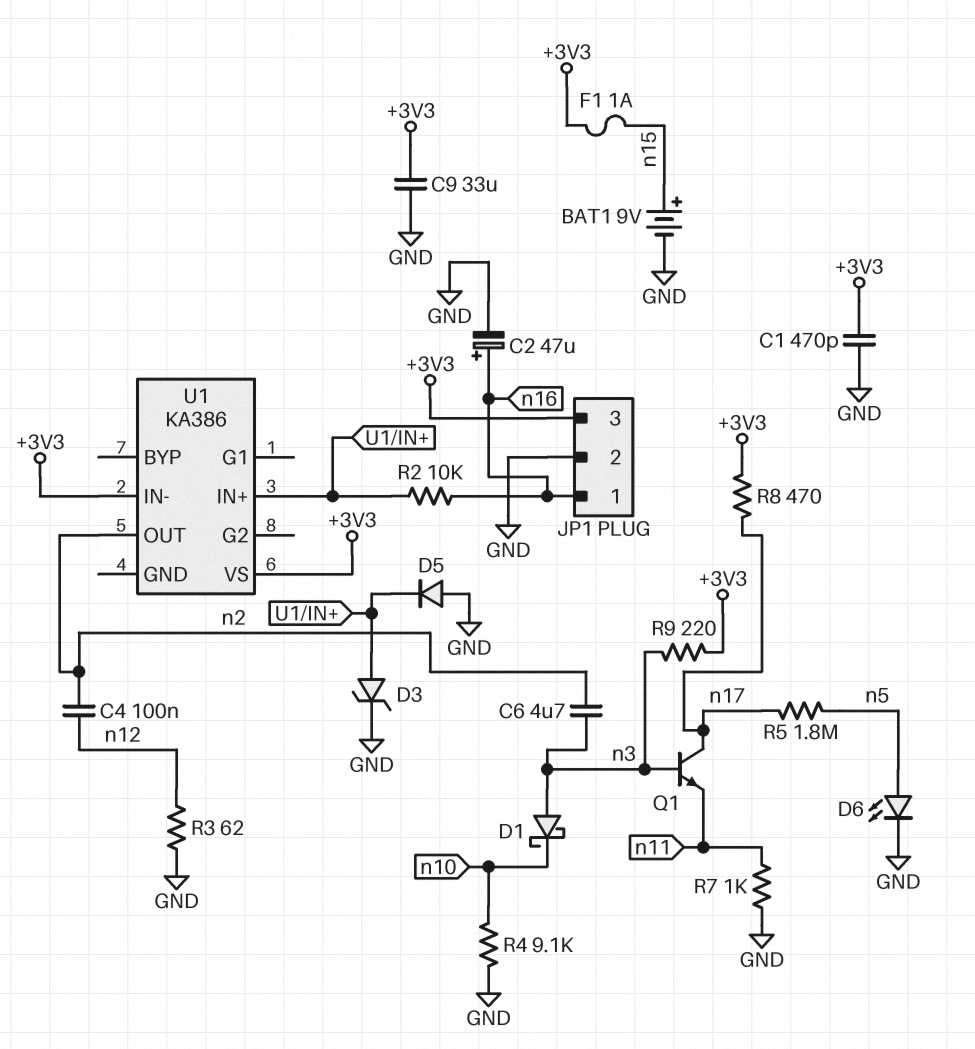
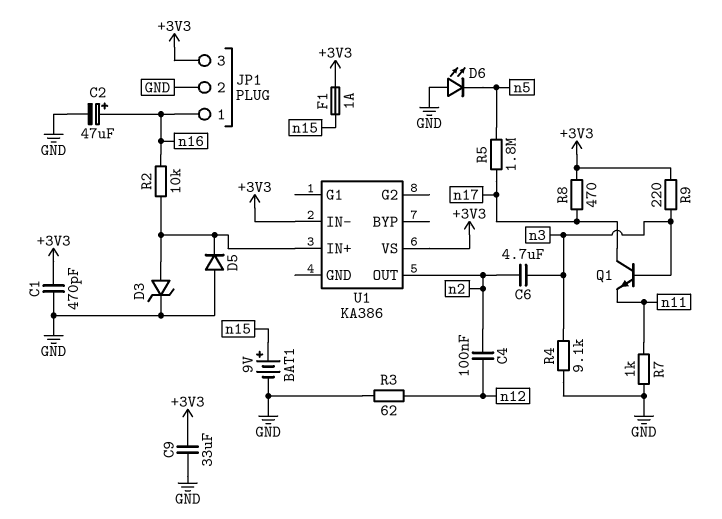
D1: schottky (A n3, K n10) -> none
D6: LED (A n5, K GND) -> LED (A GND, K n5)
R4: 9.1k (GND, n10) -> 9.1k (GND, n3)

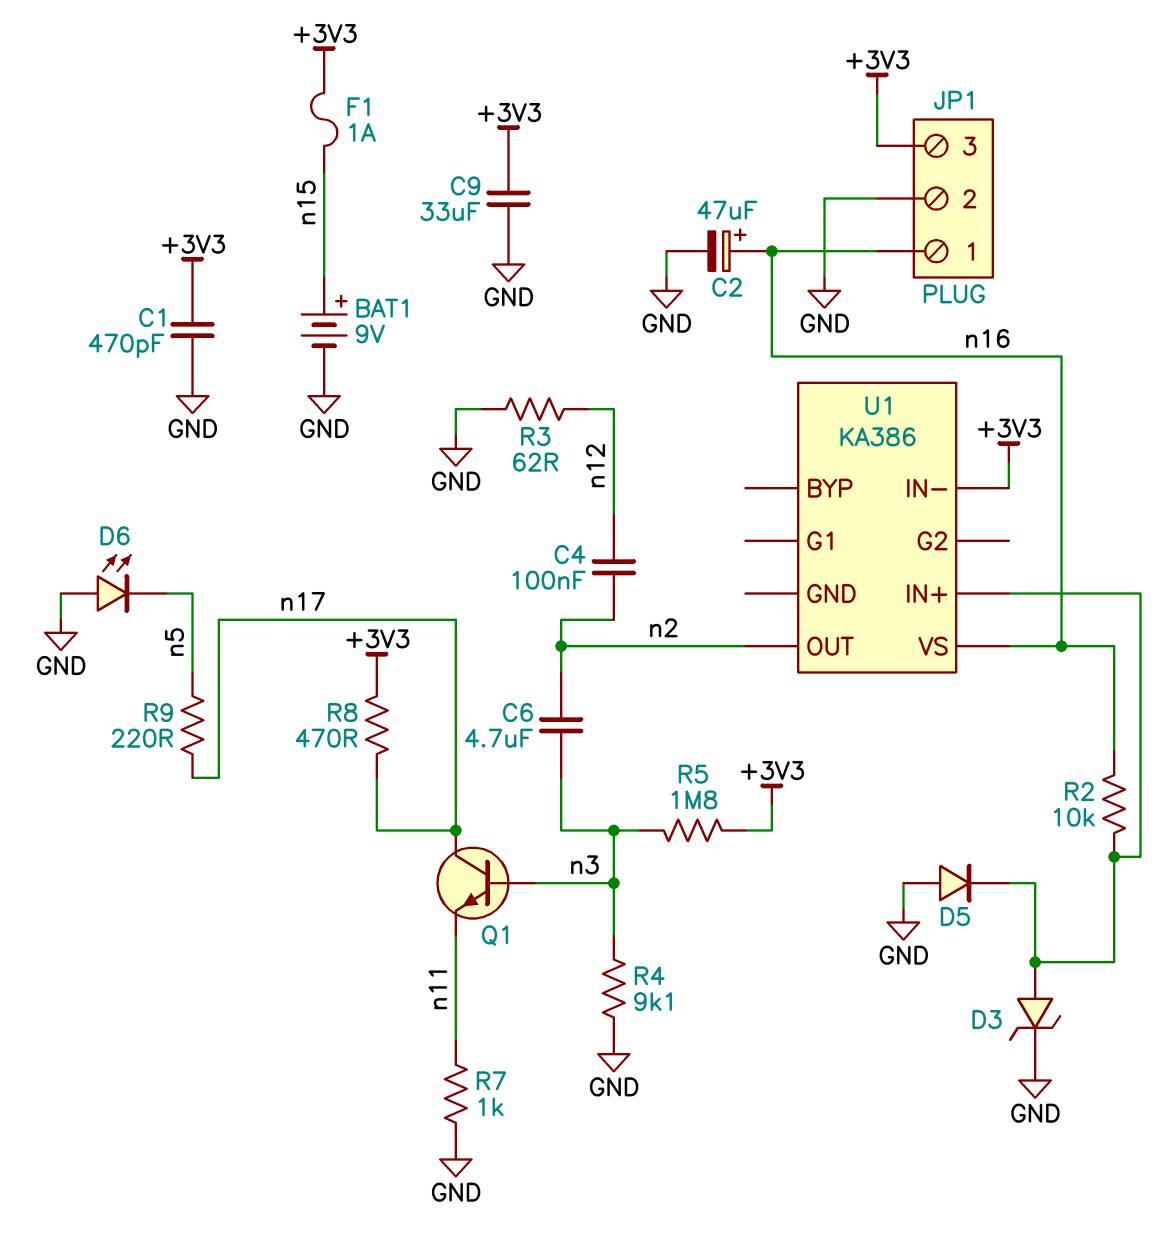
R5: 1.8M (n5, n17) -> 1.8M (+3V3, n3)
R9: 220 (+3V3, n3) -> 220 (n5, n17)
U1 pin VS: +3V3 -> n16

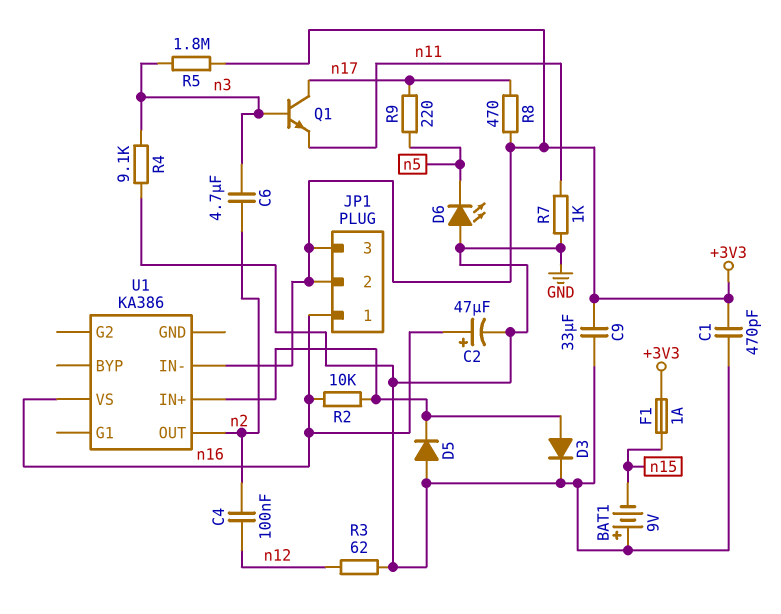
BAT1: 9V (plus n15, minus GND) -> 9V (plus GND, minus n15)
D3: zener (A U1/IN+, K GND) -> diode (A U1/IN+, K GND)
JP1 pin 2: GND -> +3V3

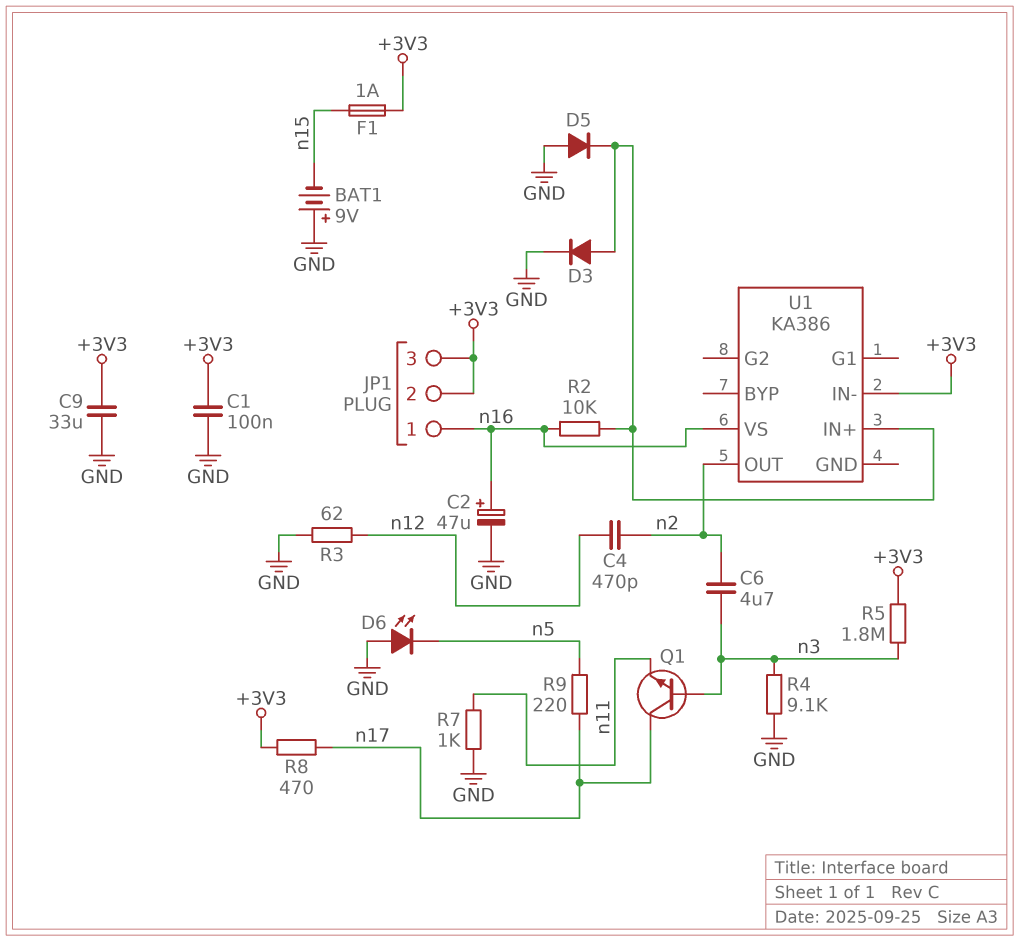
C1: 470pF (+3V3, GND) -> 100nF (+3V3, GND)
C4: 100nF (n2, n12) -> 470pF (n2, n12)

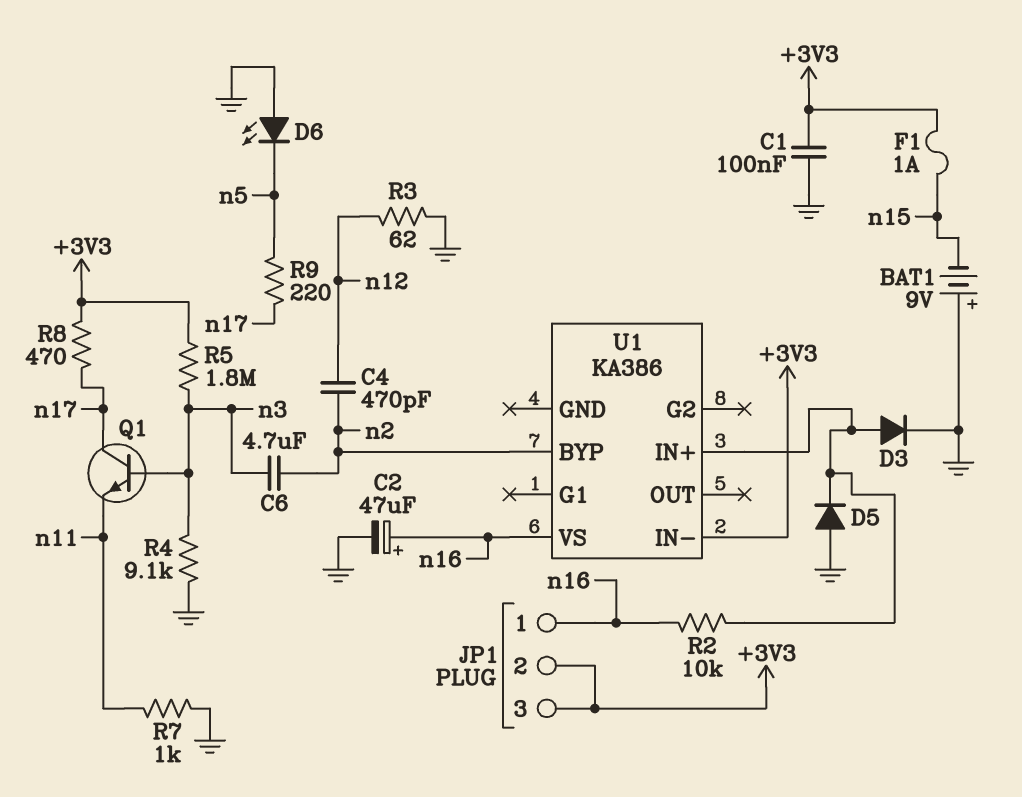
C9: 33uF (+3V3, GND) -> none
U1 pin BYP: none -> n2
U1 pin OUT: n2 -> none

